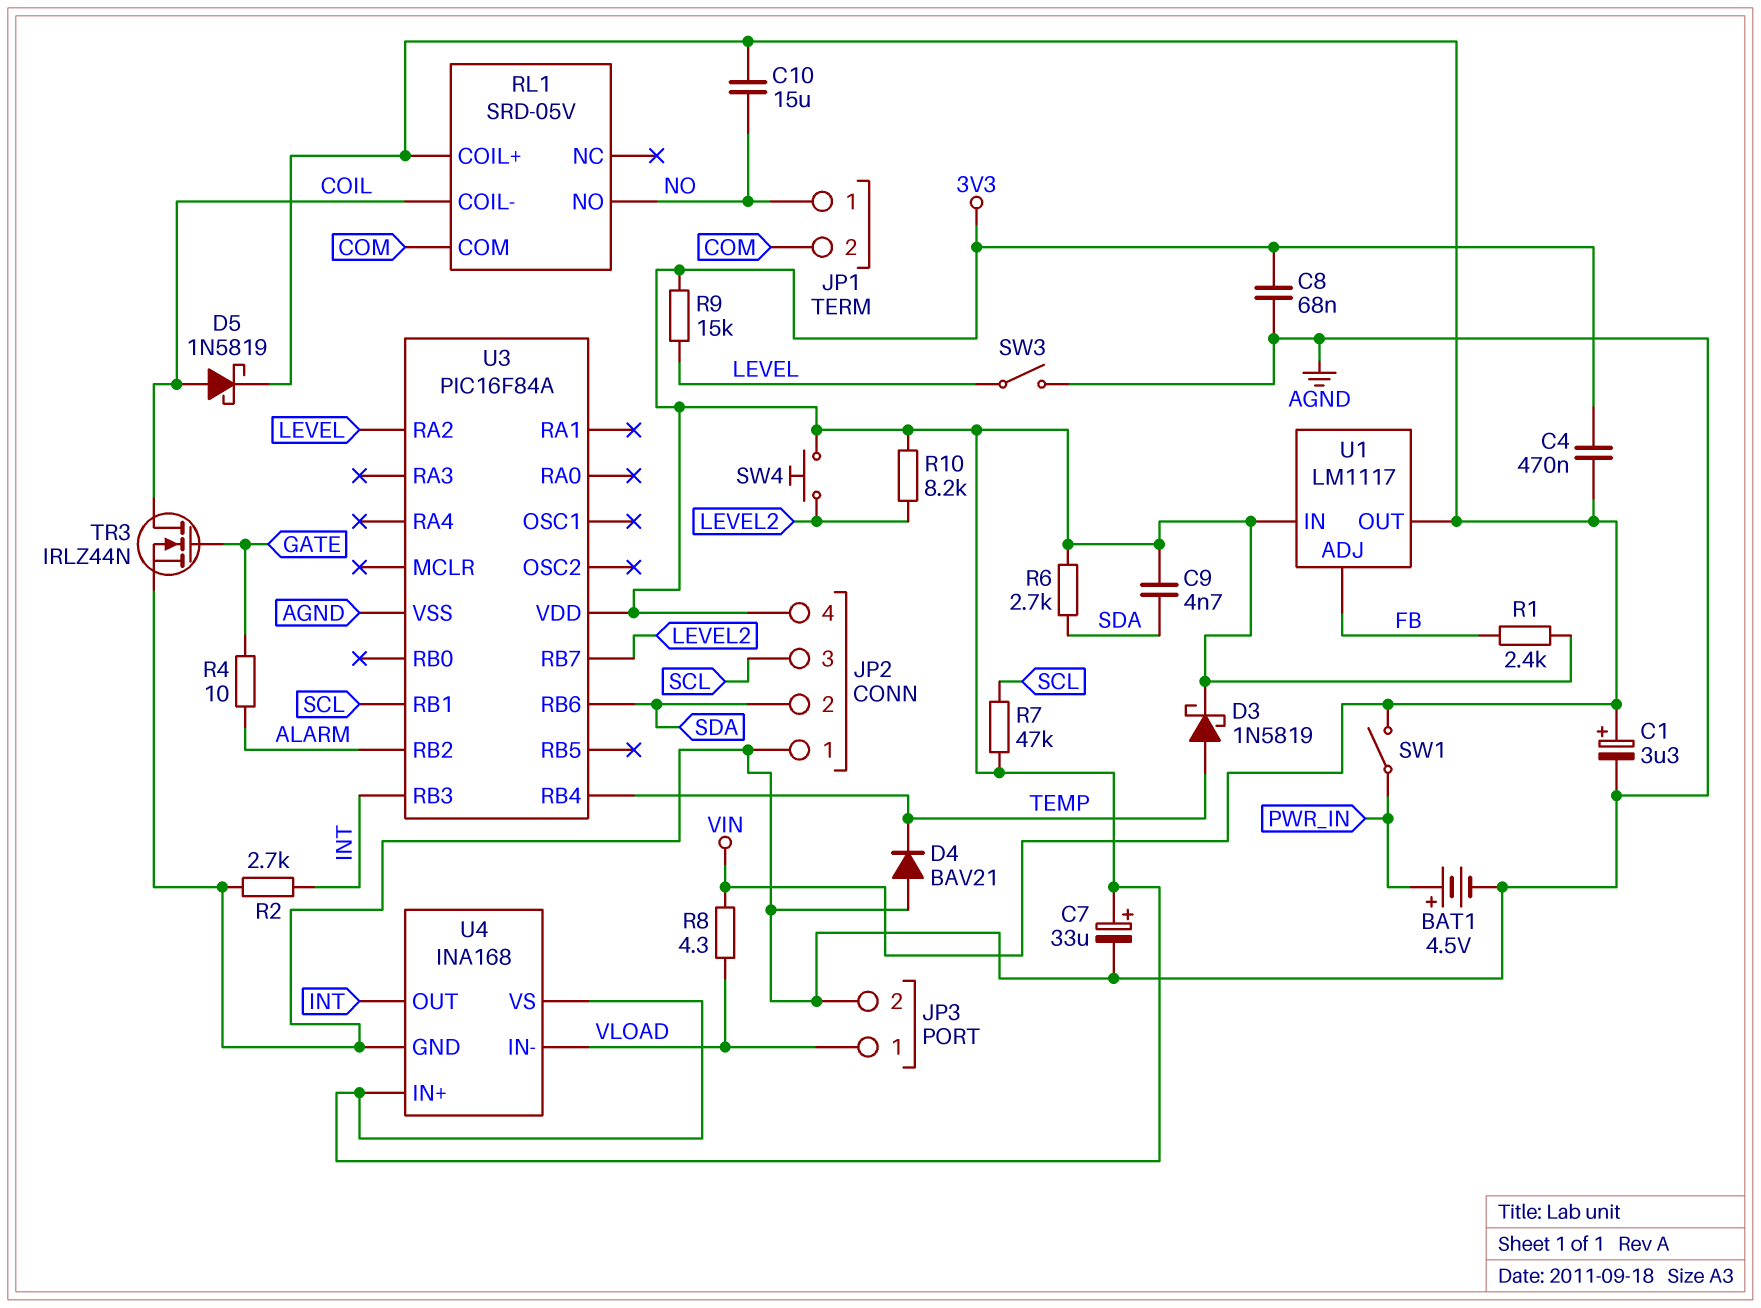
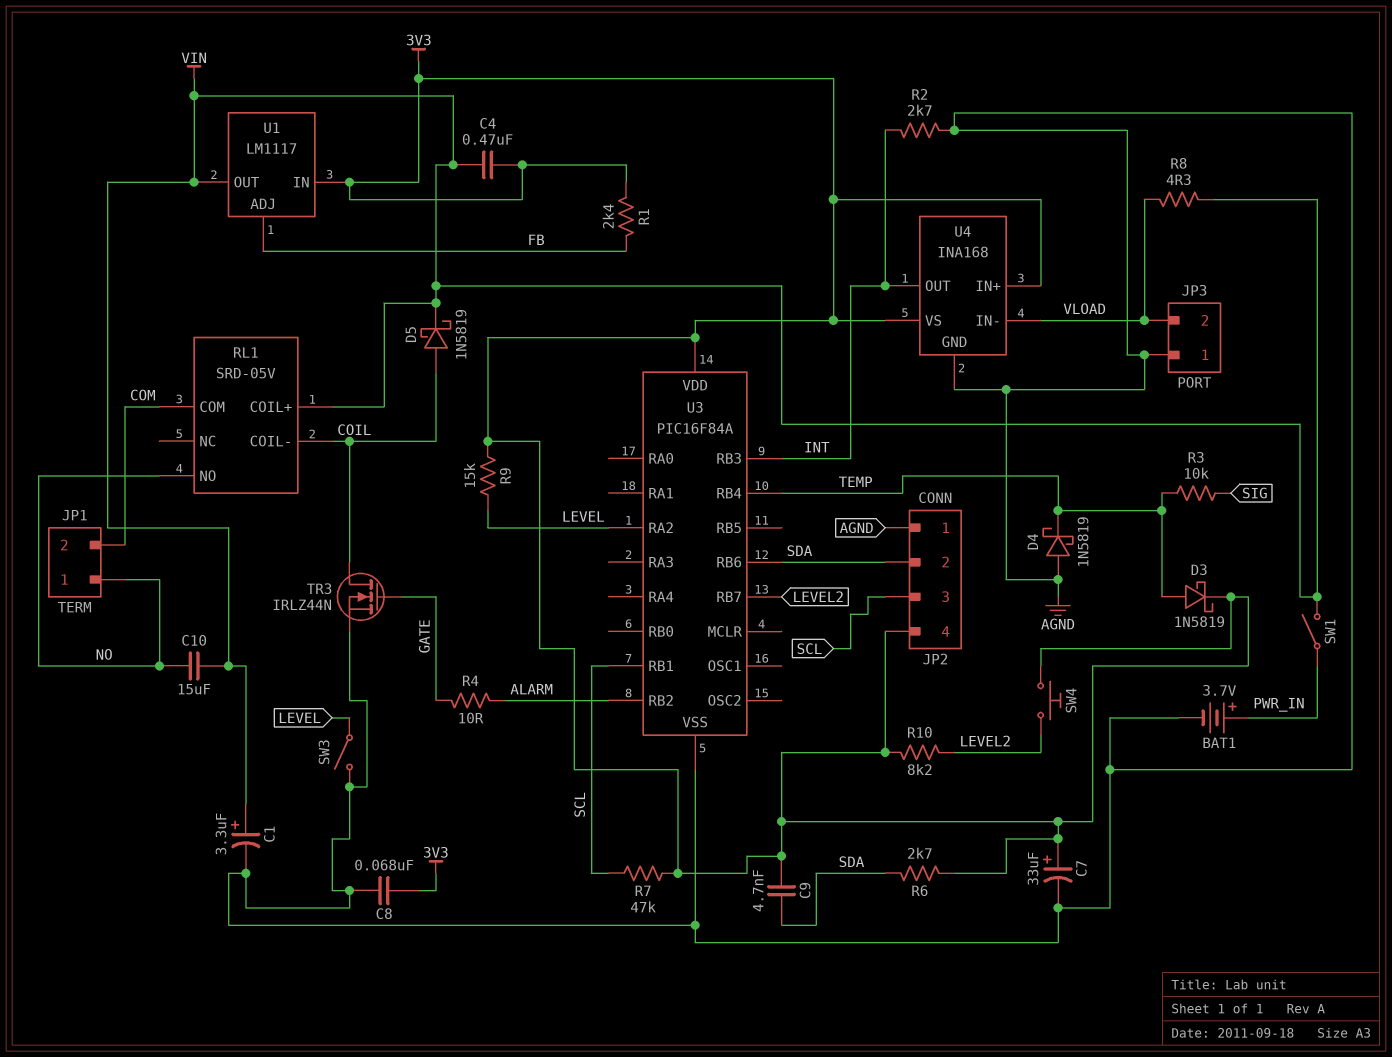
BAT1: 4.5V (plus PWR_IN, minus AGND) -> 3.7V (plus PWR_IN, minus AGND)
D4: diode BAV21 (A AGND, K TEMP) -> schottky 1N5819 (A AGND, K TEMP)
JP3 pin 1: VLOAD -> AGND
JP3 pin 2: AGND -> VLOAD
R3: none -> 10k (SIG, TEMP)

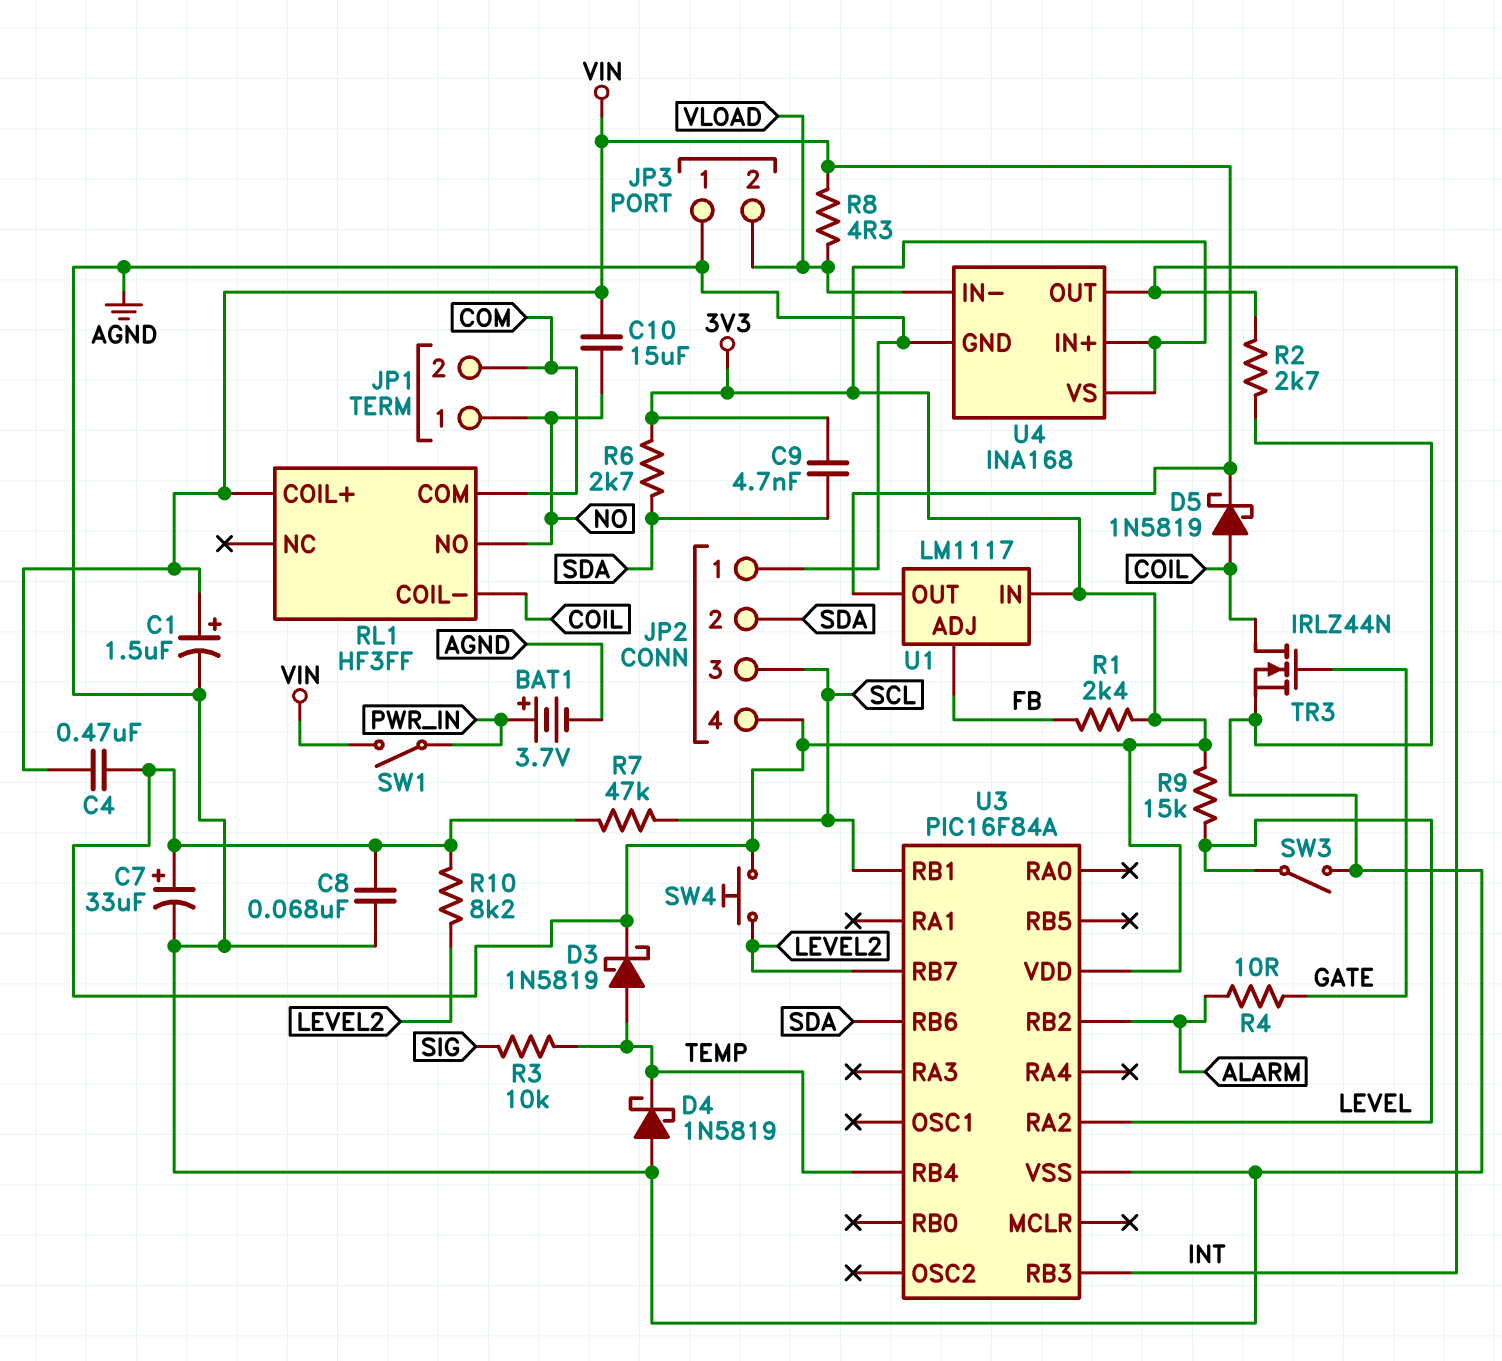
C1: 3.3uF (plus VIN, minus AGND) -> 1.5uF (plus VIN, minus AGND)
RL1: SRD-05V -> HF3FF

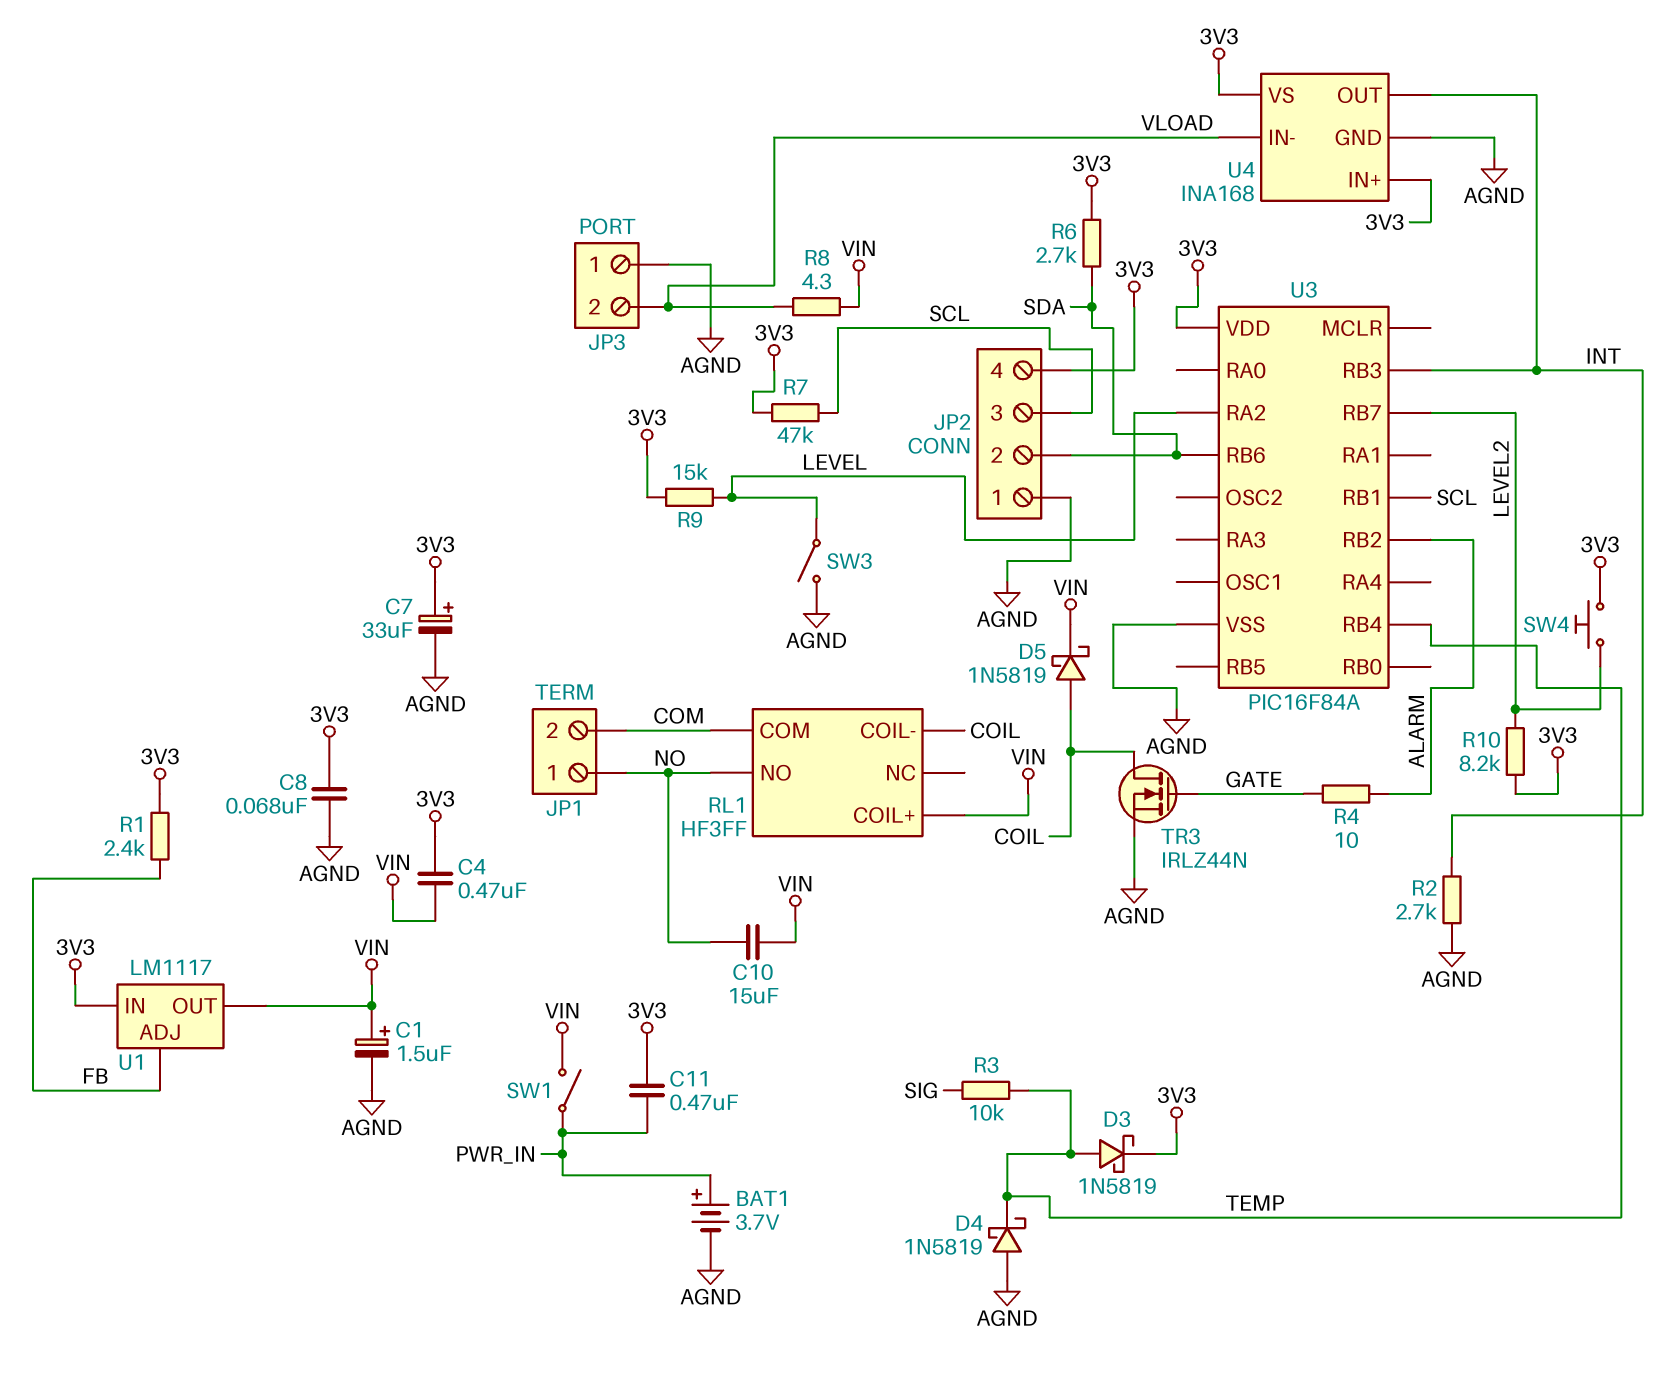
C9: 4.7nF (3V3, SDA) -> none
C11: none -> 470nF (3V3, PWR_IN)

